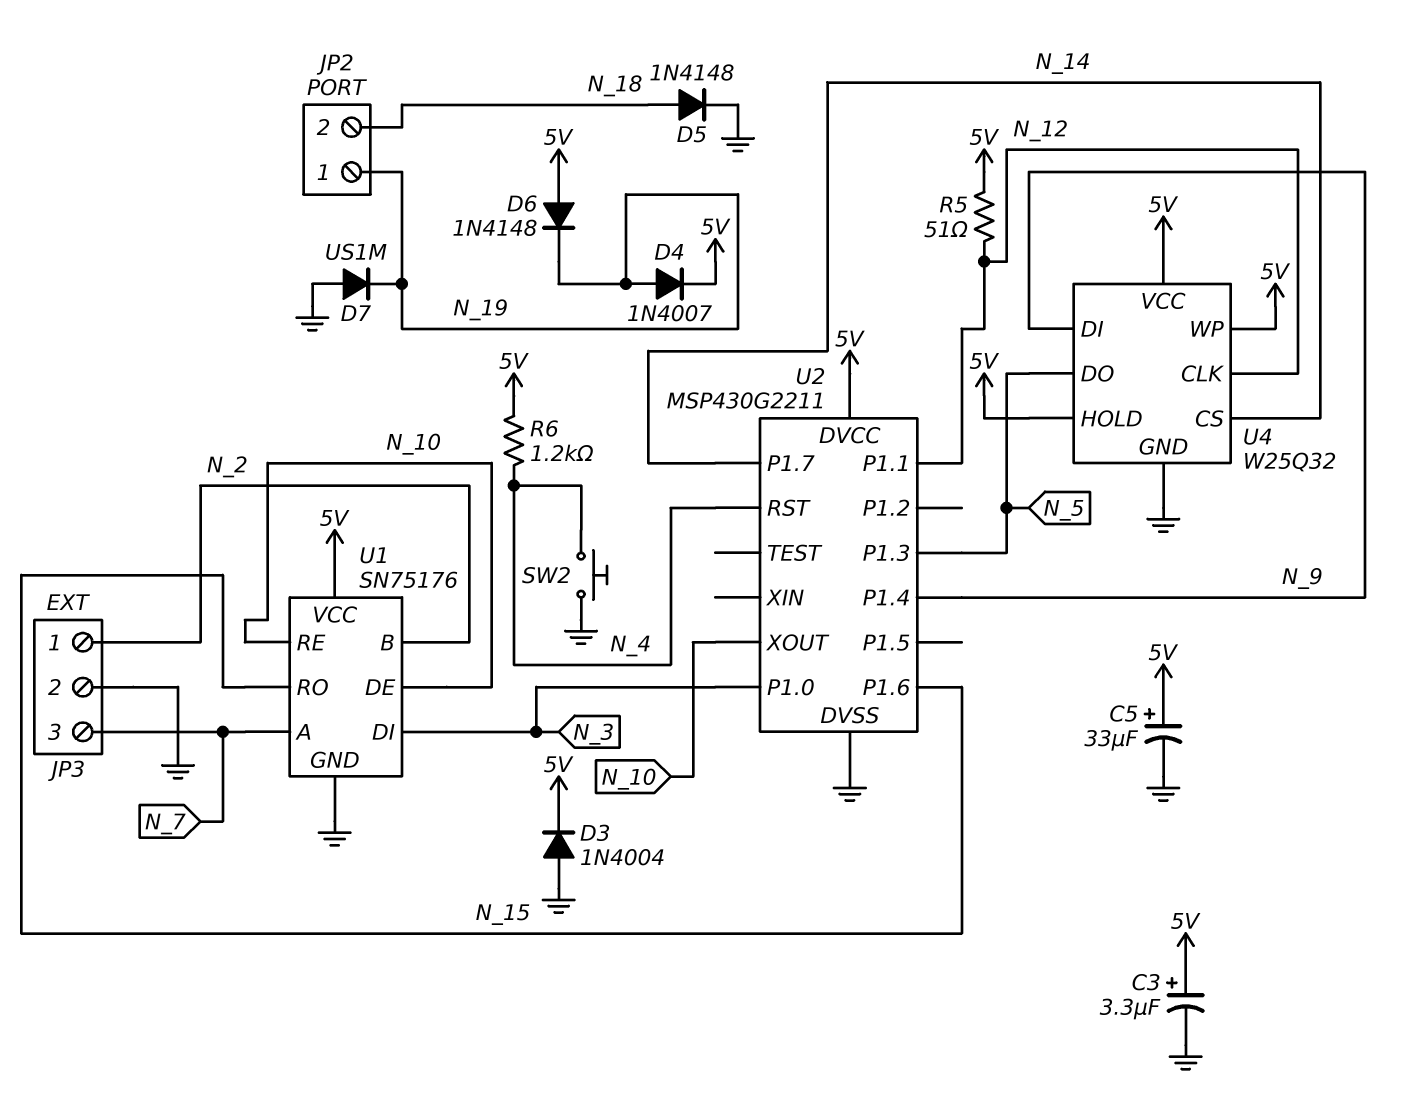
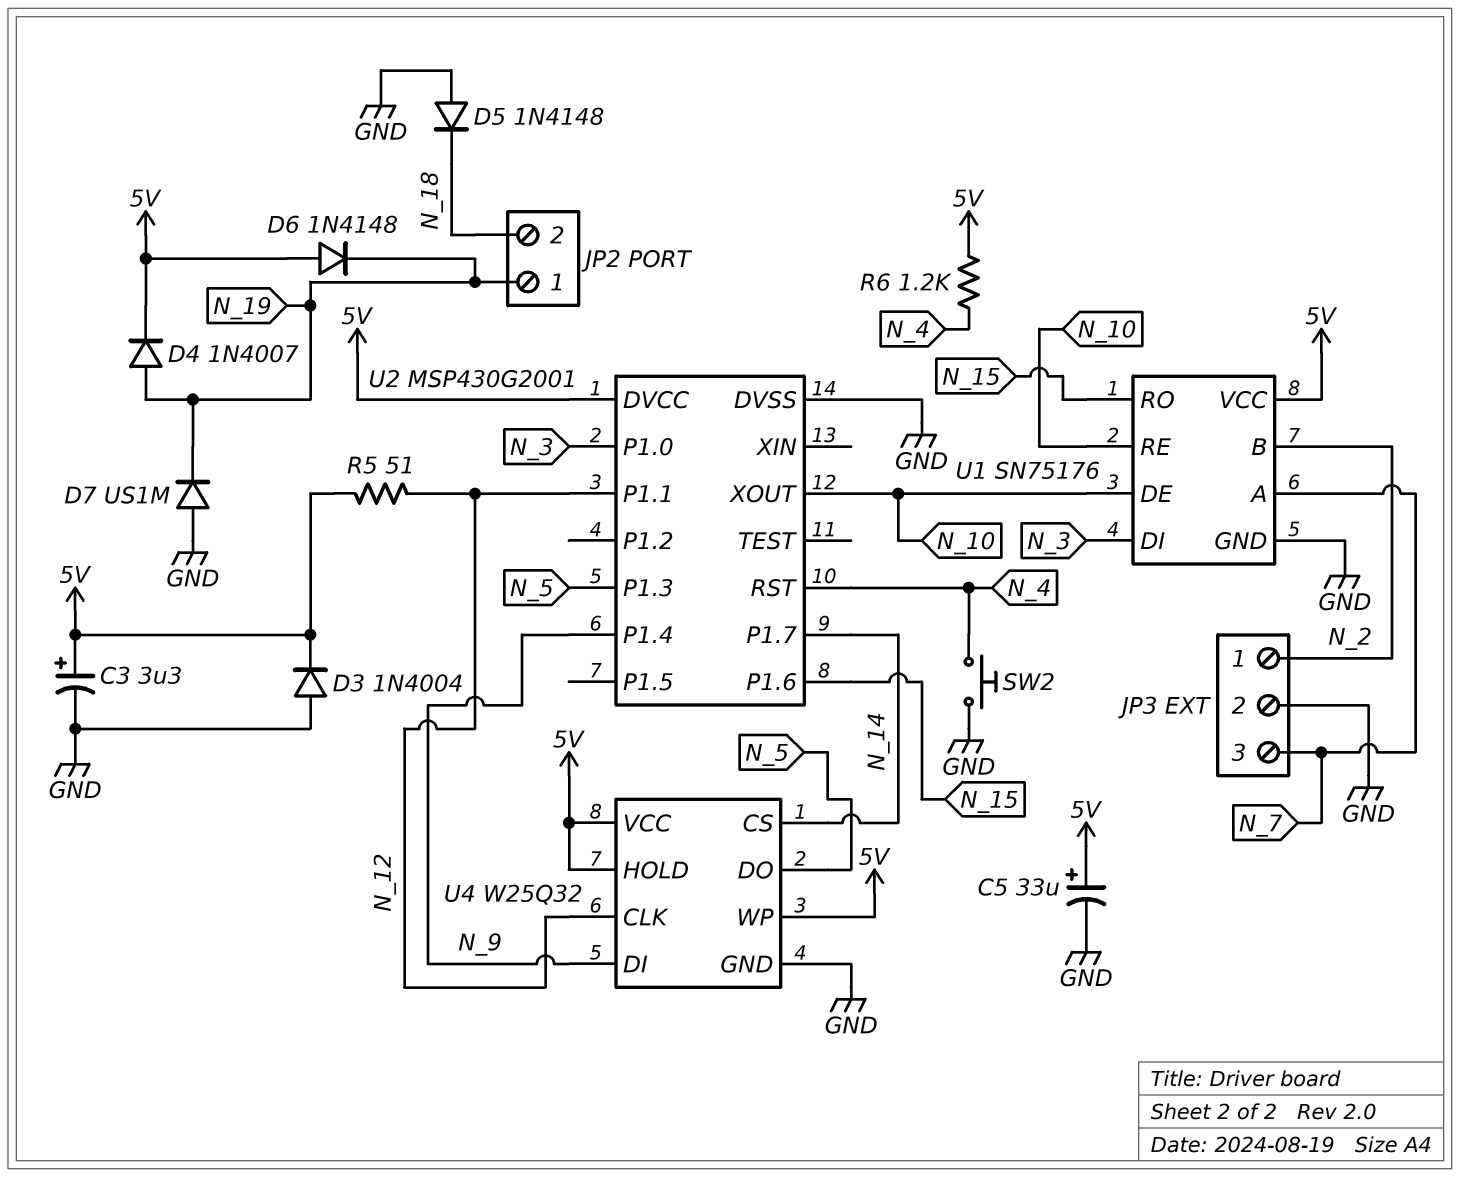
D5: diode 1N4148 (A N_18, K GND) -> diode 1N4148 (A GND, K N_18)
U2: MSP430G2211 -> MSP430G2001

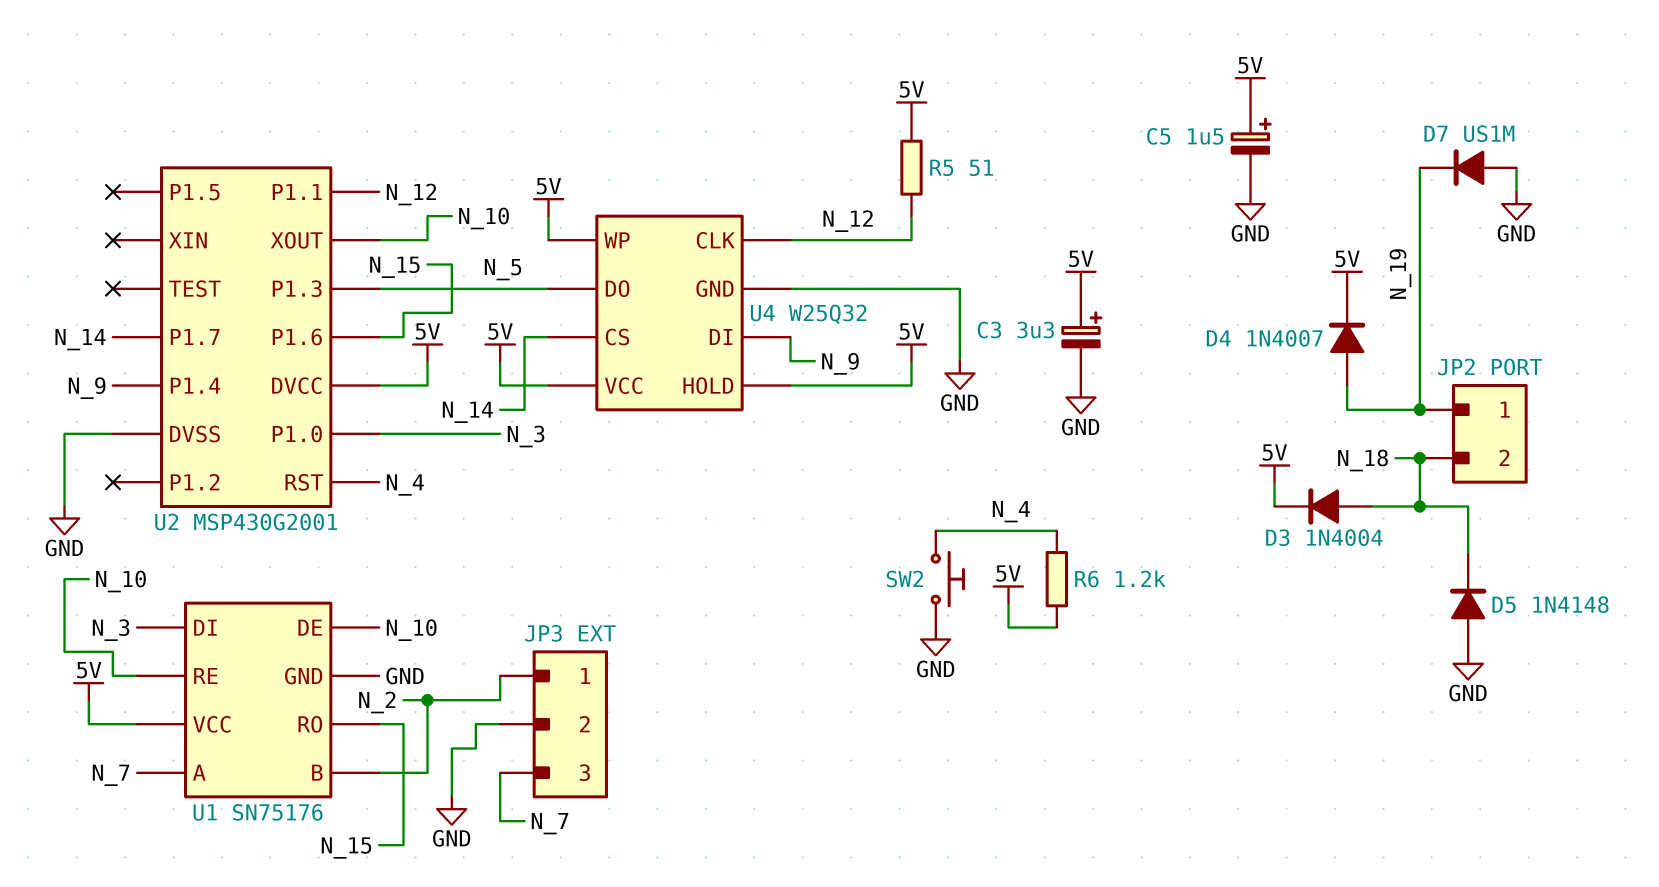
C5: 33uF (plus 5V, minus GND) -> 1.5uF (plus 5V, minus GND)
D3: diode 1N4004 (A GND, K 5V) -> diode 1N4004 (A N_18, K 5V)
D6: diode 1N4148 (A 5V, K N_19) -> none

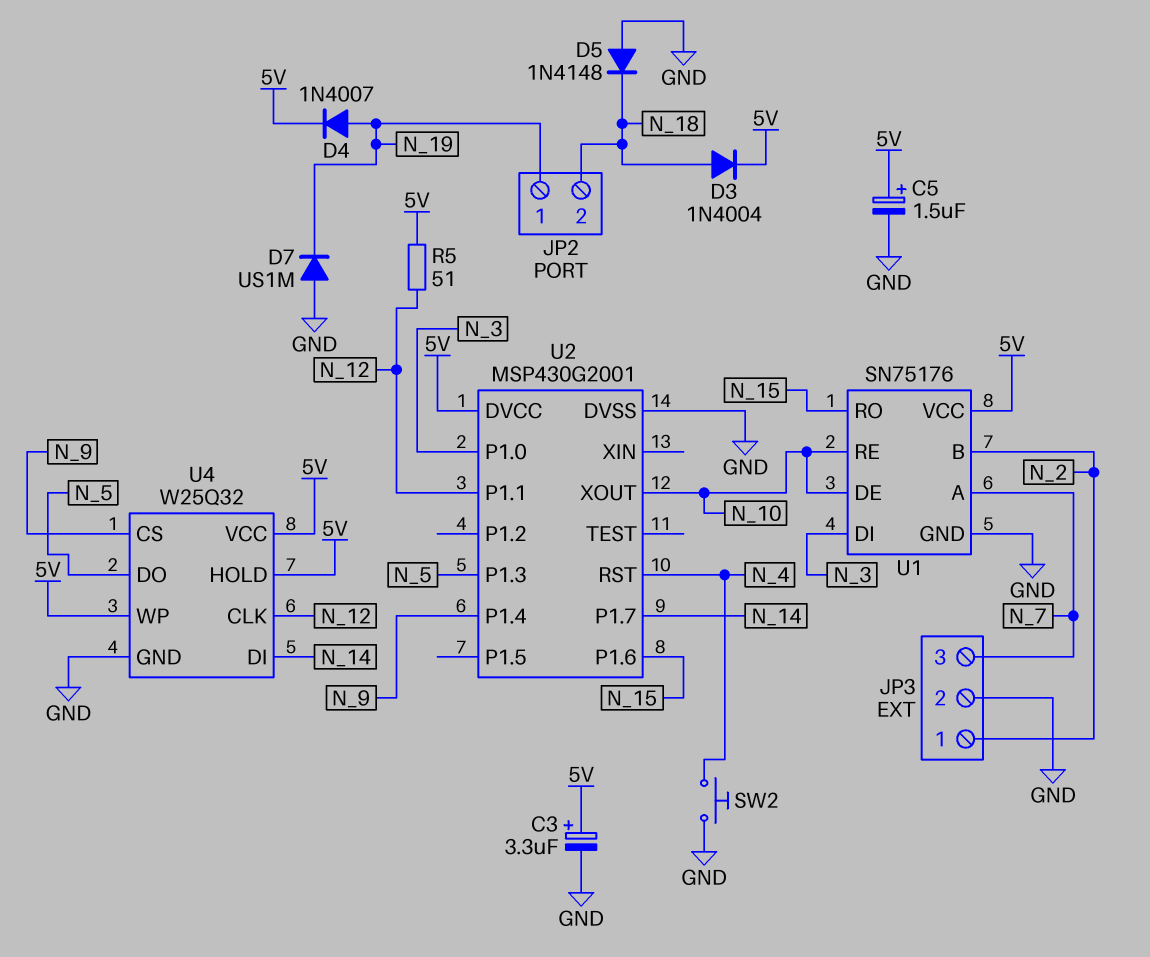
R6: 1.2k (5V, N_4) -> none
U4 pin CS: N_14 -> N_9
U4 pin DI: N_9 -> N_14

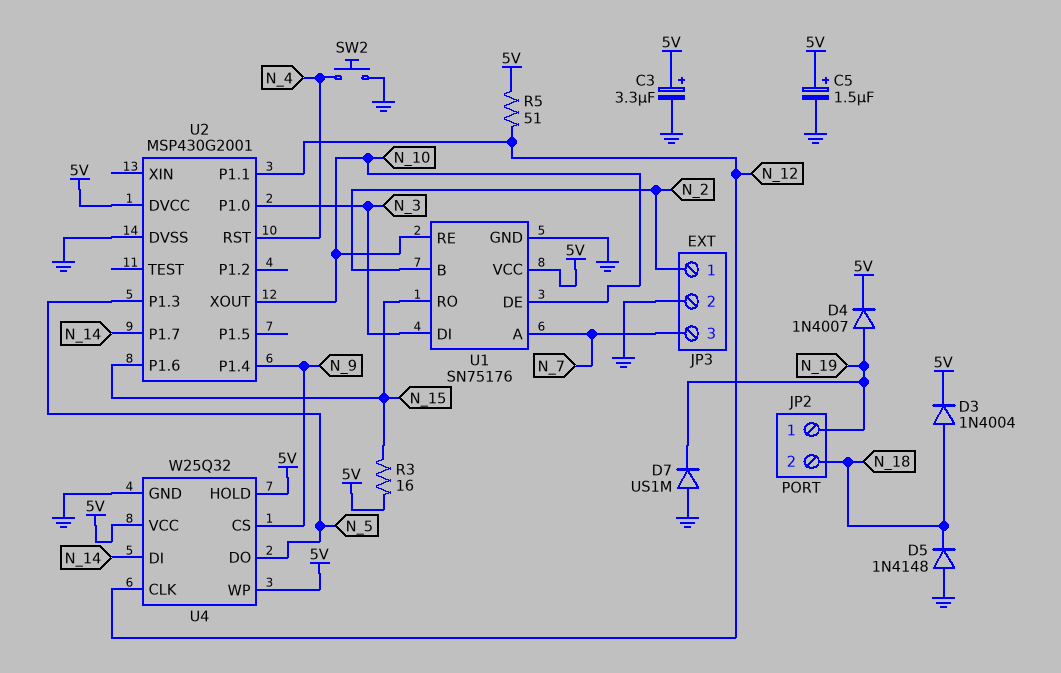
R3: none -> 16 (5V, N_15)

